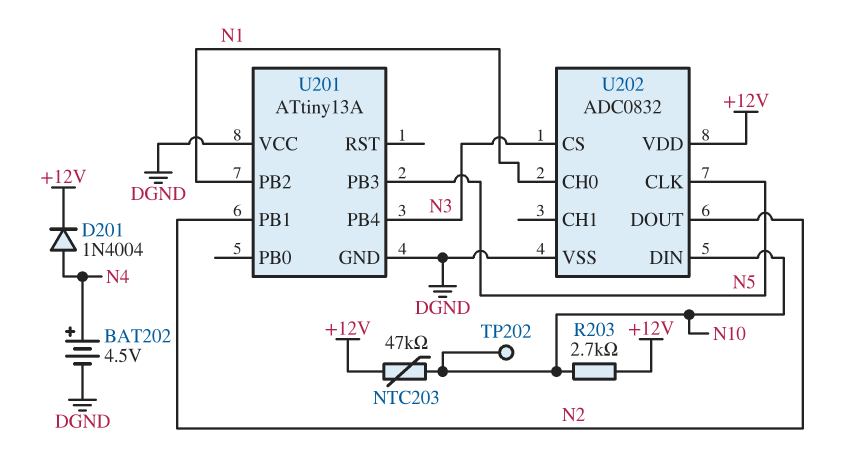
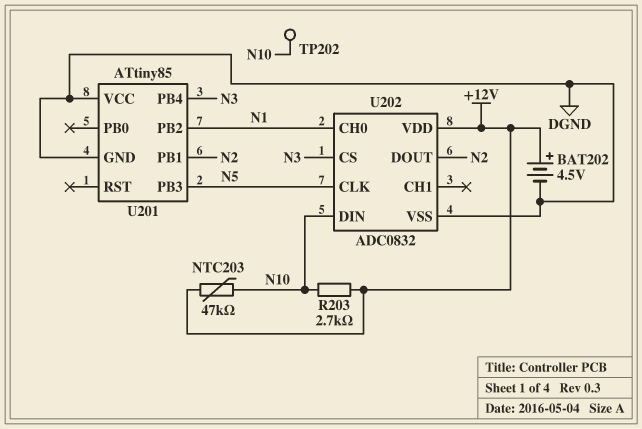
BAT202: 4.5V (plus N4, minus DGND) -> 4.5V (plus +12V, minus DGND)
D201: diode 1N4004 (A N4, K +12V) -> none
U201: ATtiny13A -> ATtiny85

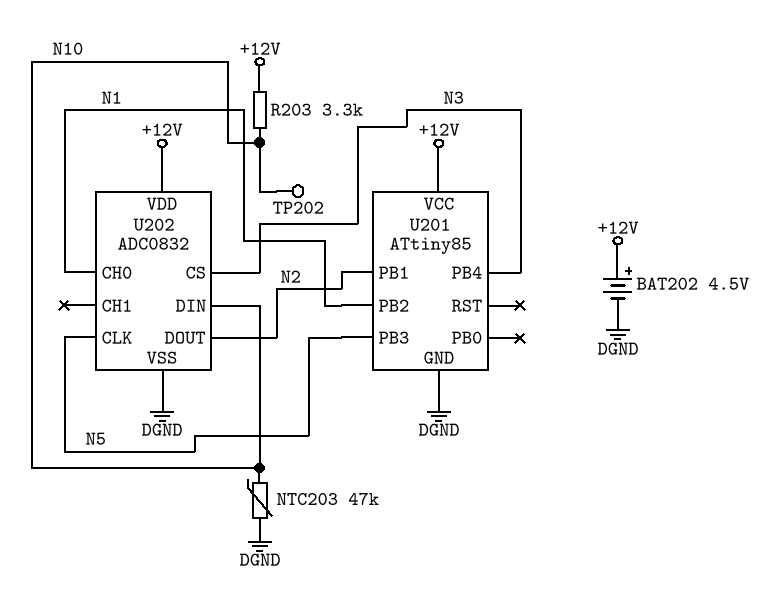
NTC203: 47k (+12V, N10) -> 47k (DGND, N10)
R203: 2.7k (+12V, N10) -> 3.3k (+12V, N10)
U201 pin VCC: DGND -> +12V

